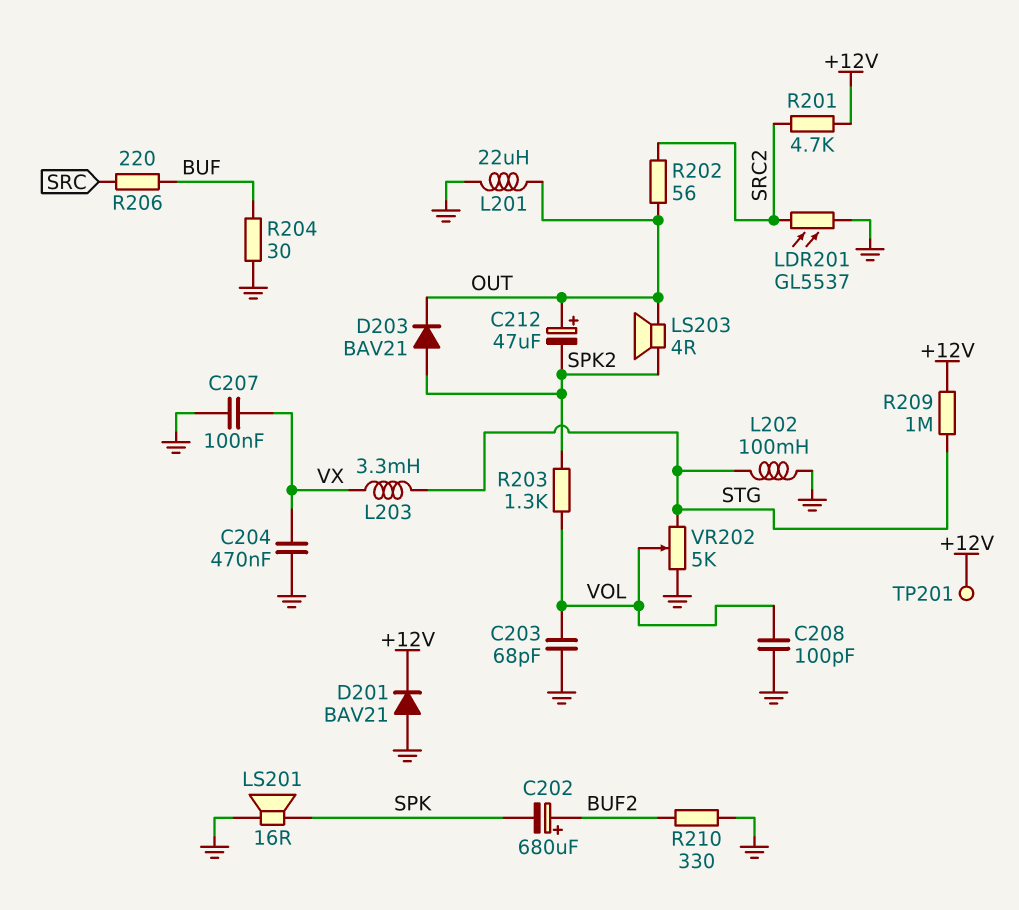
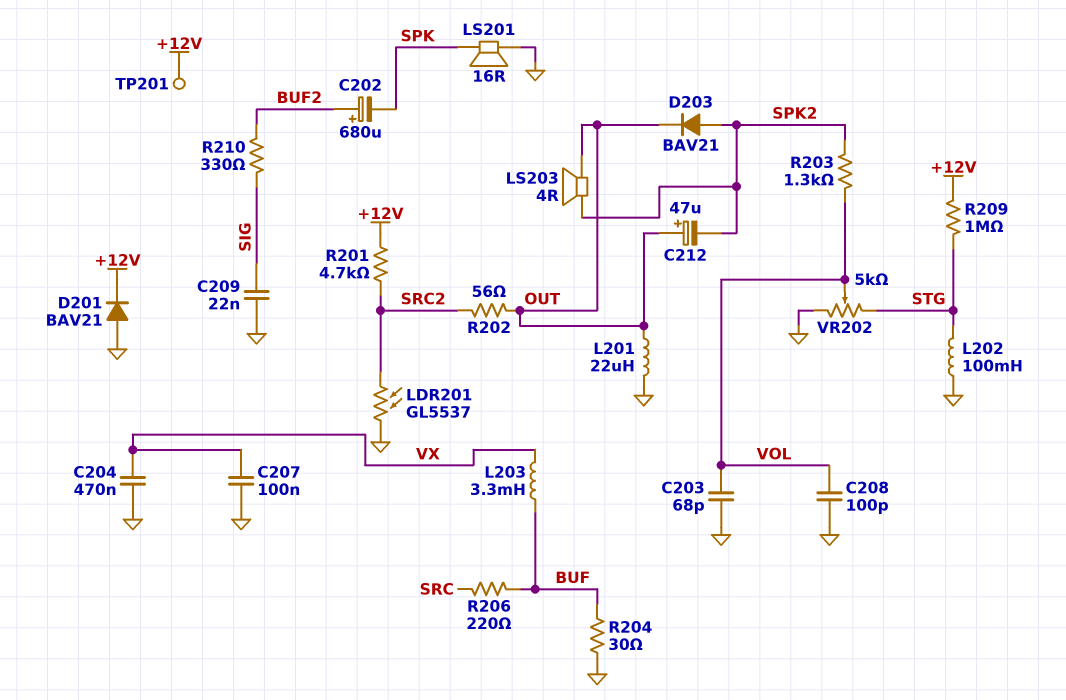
C209: none -> 22nF (GND, SIG)
L203: 3.3mH (STG, VX) -> 3.3mH (BUF, VX)
R210: 330 (BUF2, GND) -> 330 (BUF2, SIG)

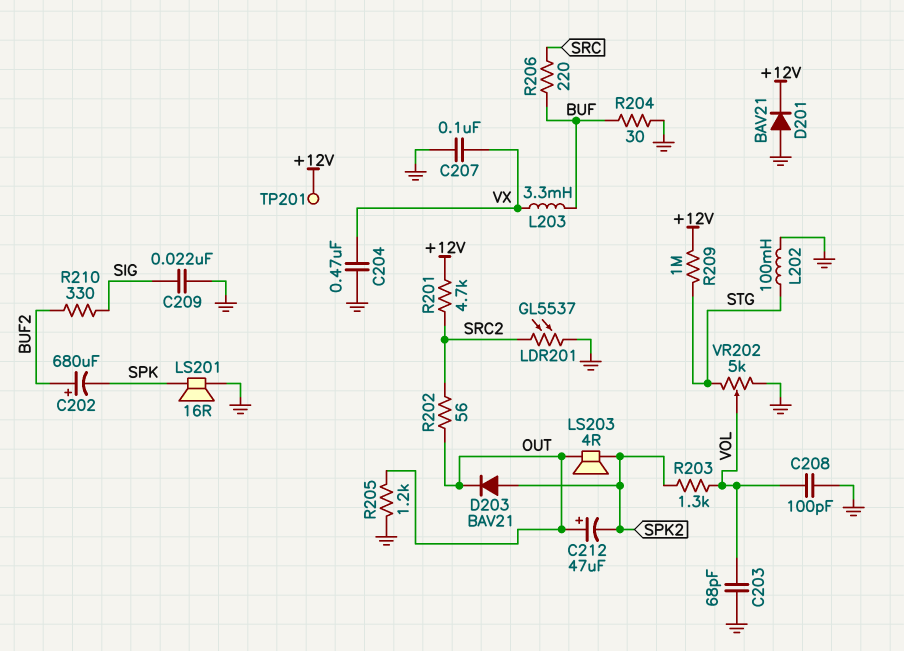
L201: 22uH (GND, OUT) -> none
R205: none -> 1.2k (GND, OUT)

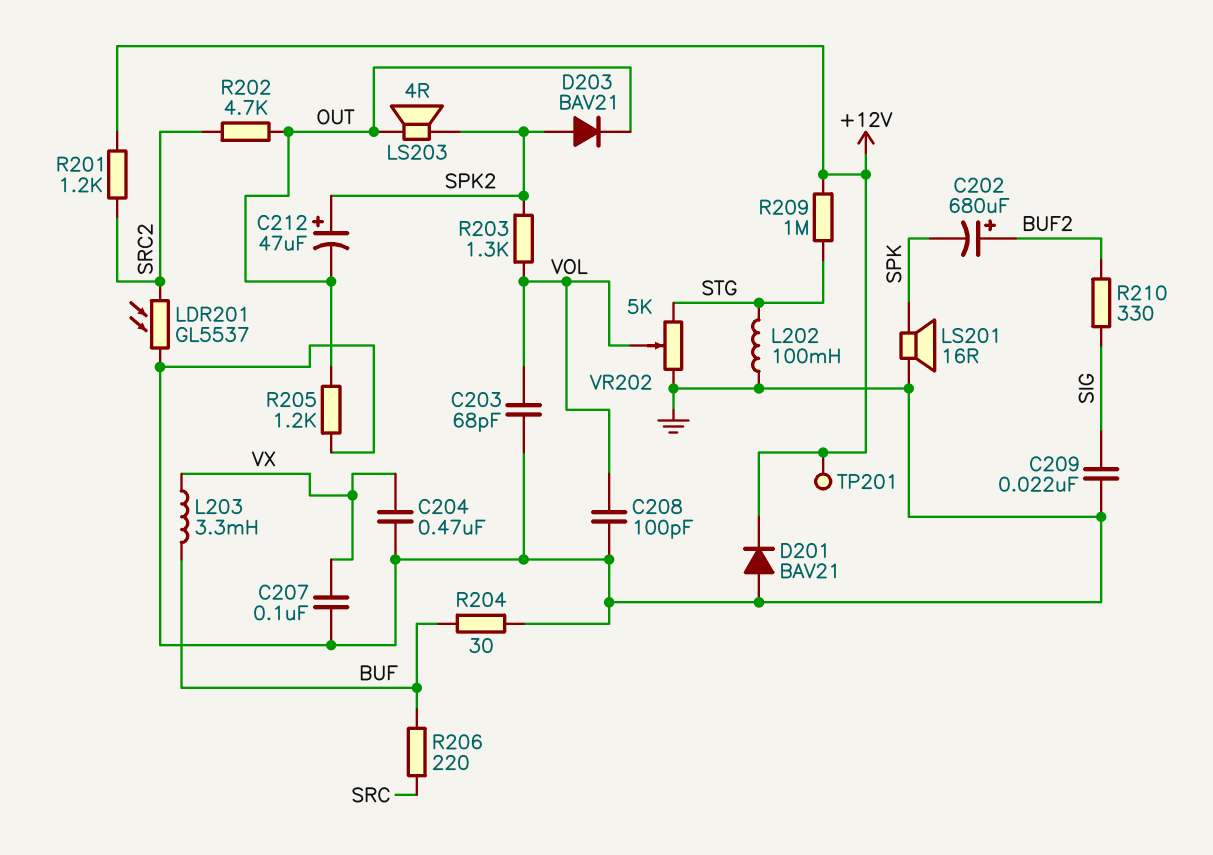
C212: 47uF (plus OUT, minus SPK2) -> 47uF (plus SPK2, minus OUT)
R201: 4.7k (+12V, SRC2) -> 1.2k (+12V, SRC2)
R202: 56 (OUT, SRC2) -> 4.7k (OUT, SRC2)

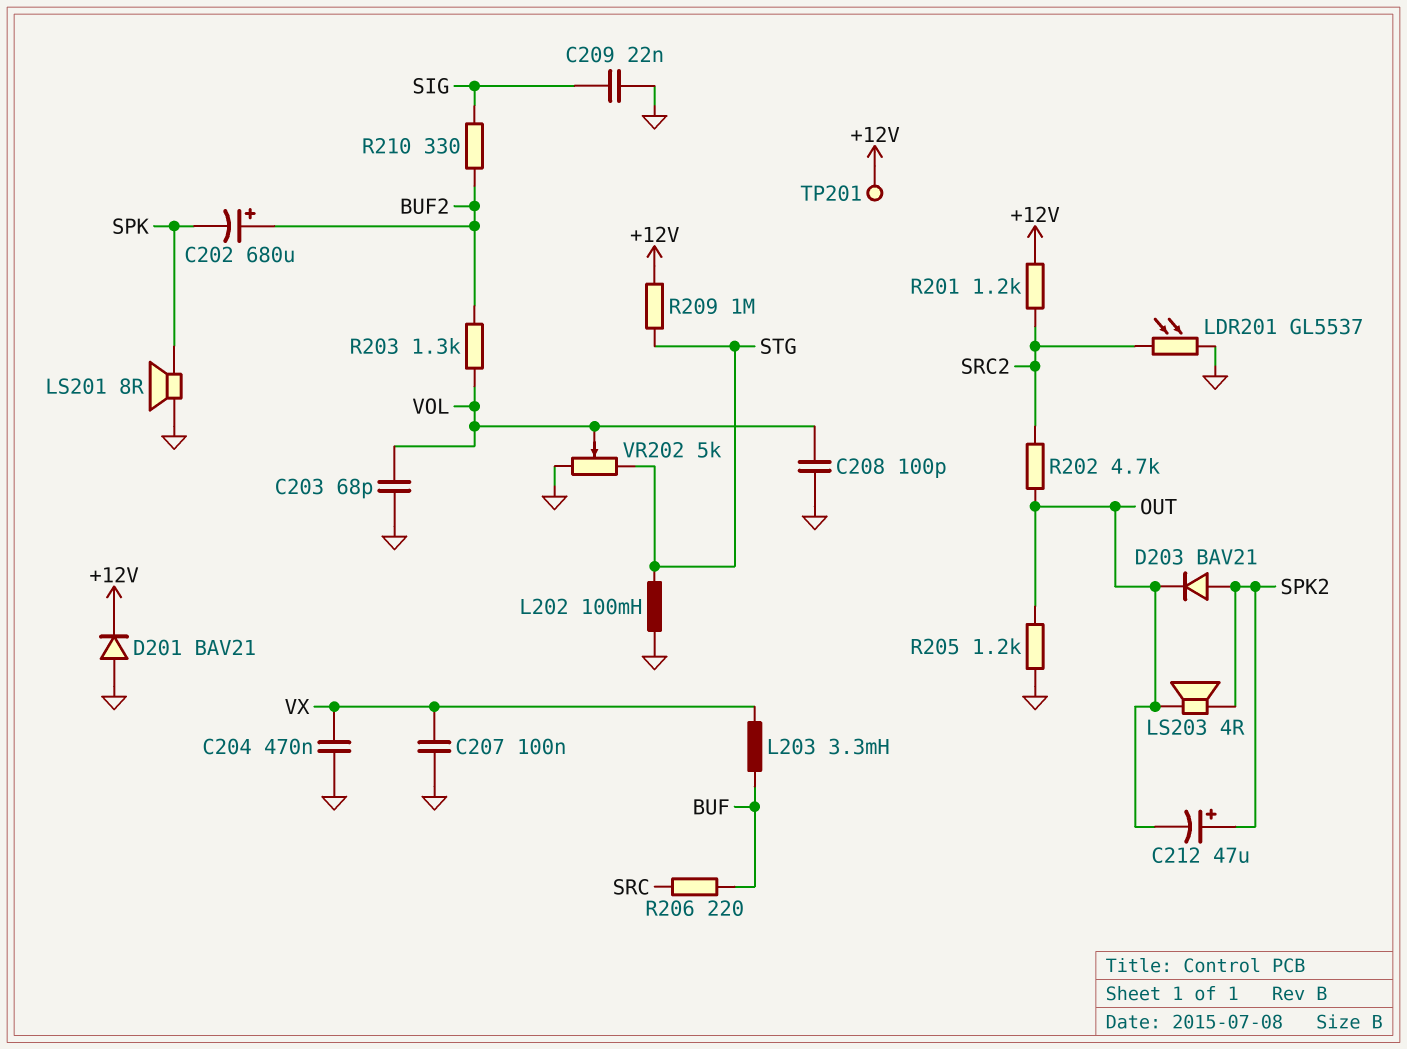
LS201: speaker 16R (GND, SPK) -> speaker 8R (GND, SPK)
R203: 1.3k (SPK2, VOL) -> 1.3k (BUF2, VOL)
R204: 30 (BUF, GND) -> none

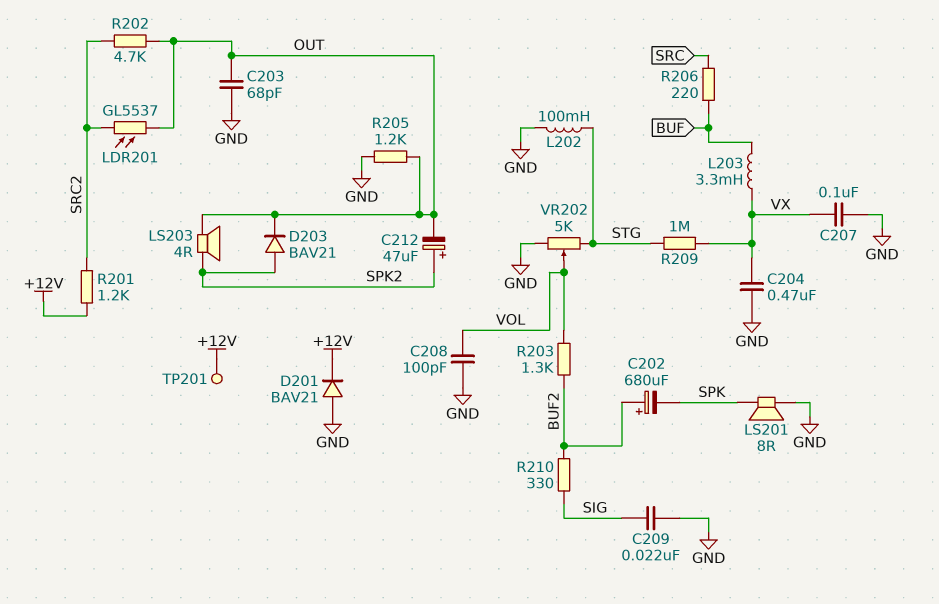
C203: 68pF (GND, VOL) -> 68pF (GND, OUT)
LDR201: GL5537 (GND, SRC2) -> GL5537 (OUT, SRC2)
R209: 1M (+12V, STG) -> 1M (STG, VX)

